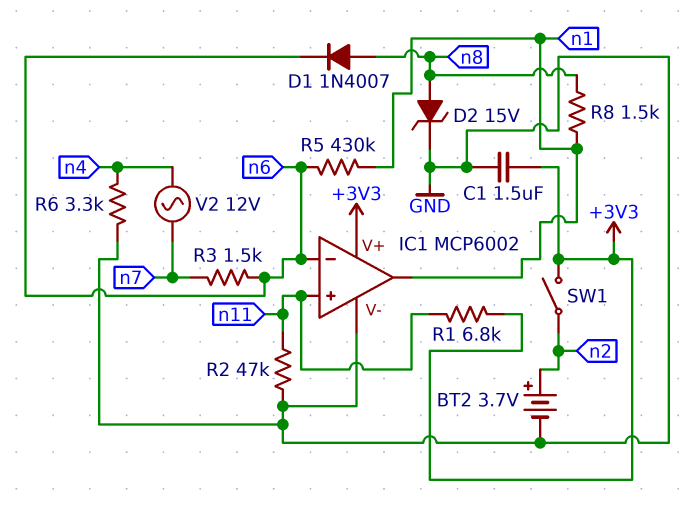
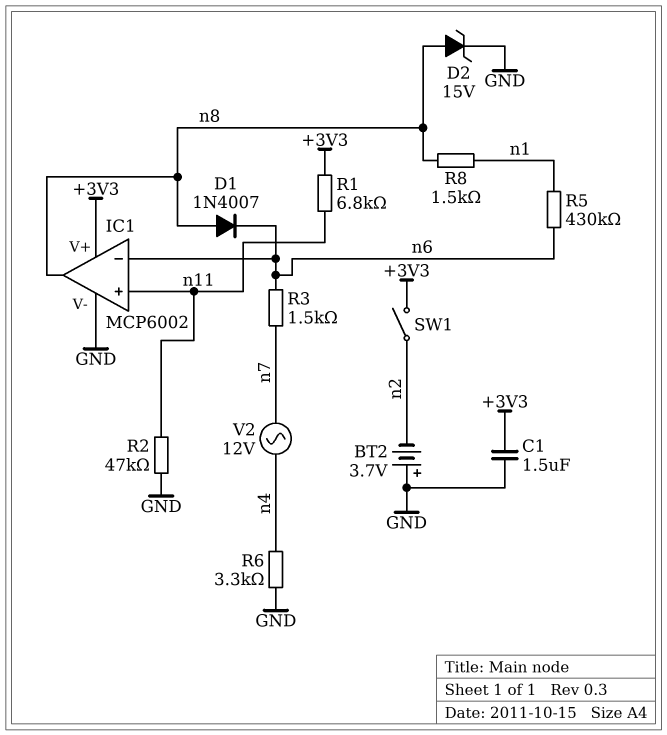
BT2: 3.7V (plus n2, minus GND) -> 3.7V (plus GND, minus n2)
IC1 pin out: n1 -> n8

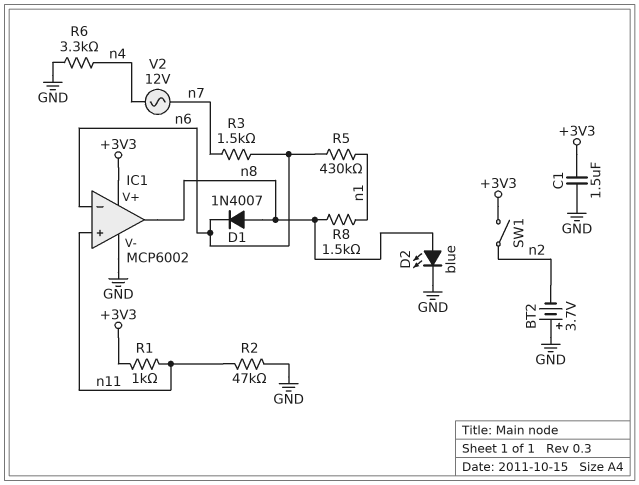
D2: zener 15V (A n8, K GND) -> LED blue (A n8, K GND)
R1: 6.8k (+3V3, n11) -> 1k (+3V3, n11)

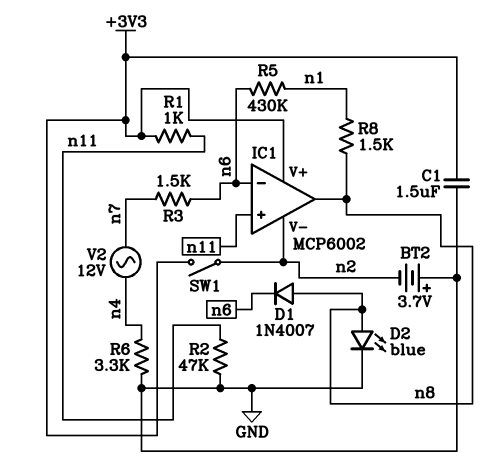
IC1 pin V-: GND -> n2

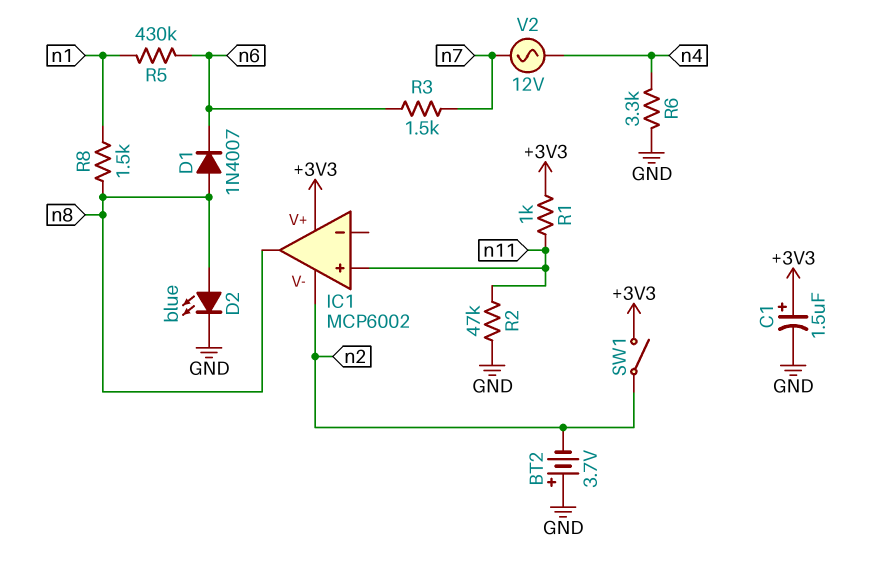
C1: 1.5uF (+3V3, GND) -> 1.5uF (plus +3V3, minus GND)
IC1 pin in-: n6 -> none

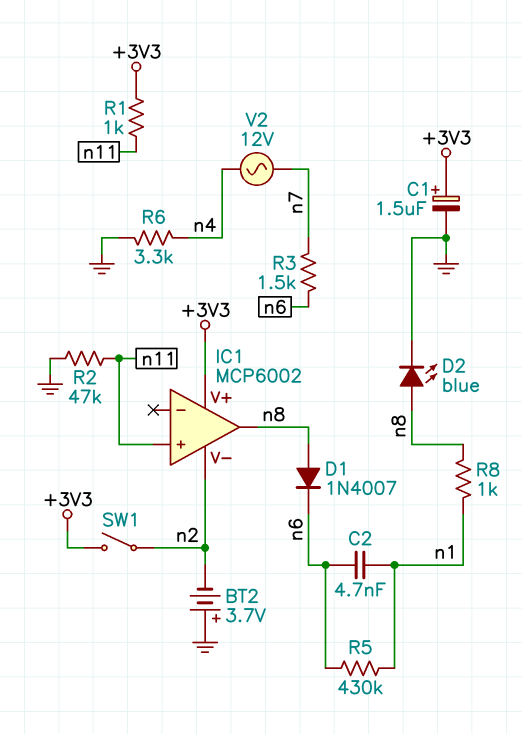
C2: none -> 4.7nF (n1, n6)
R8: 1.5k (n1, n8) -> 1k (n1, n8)

